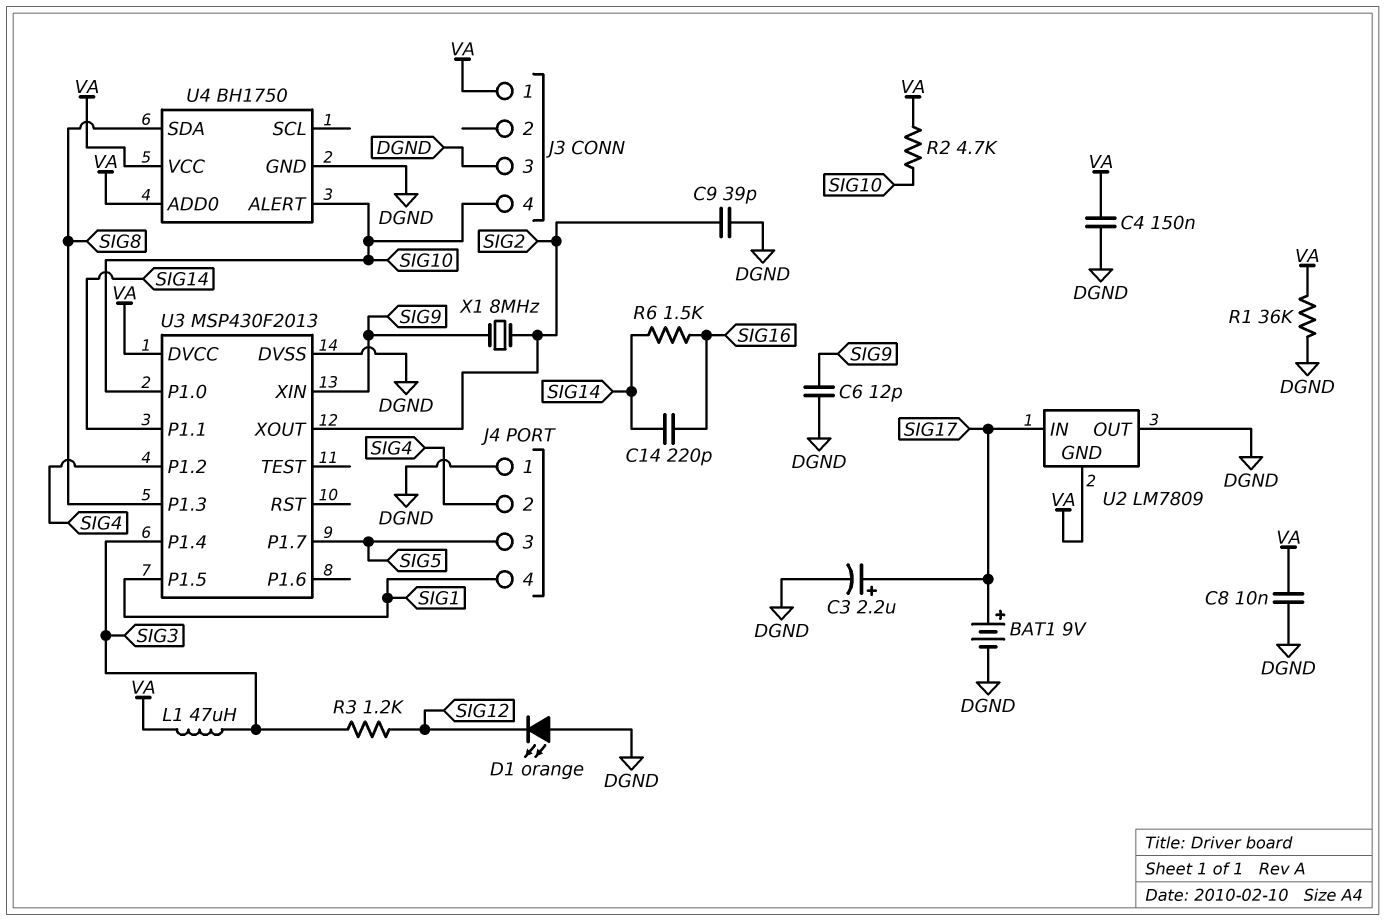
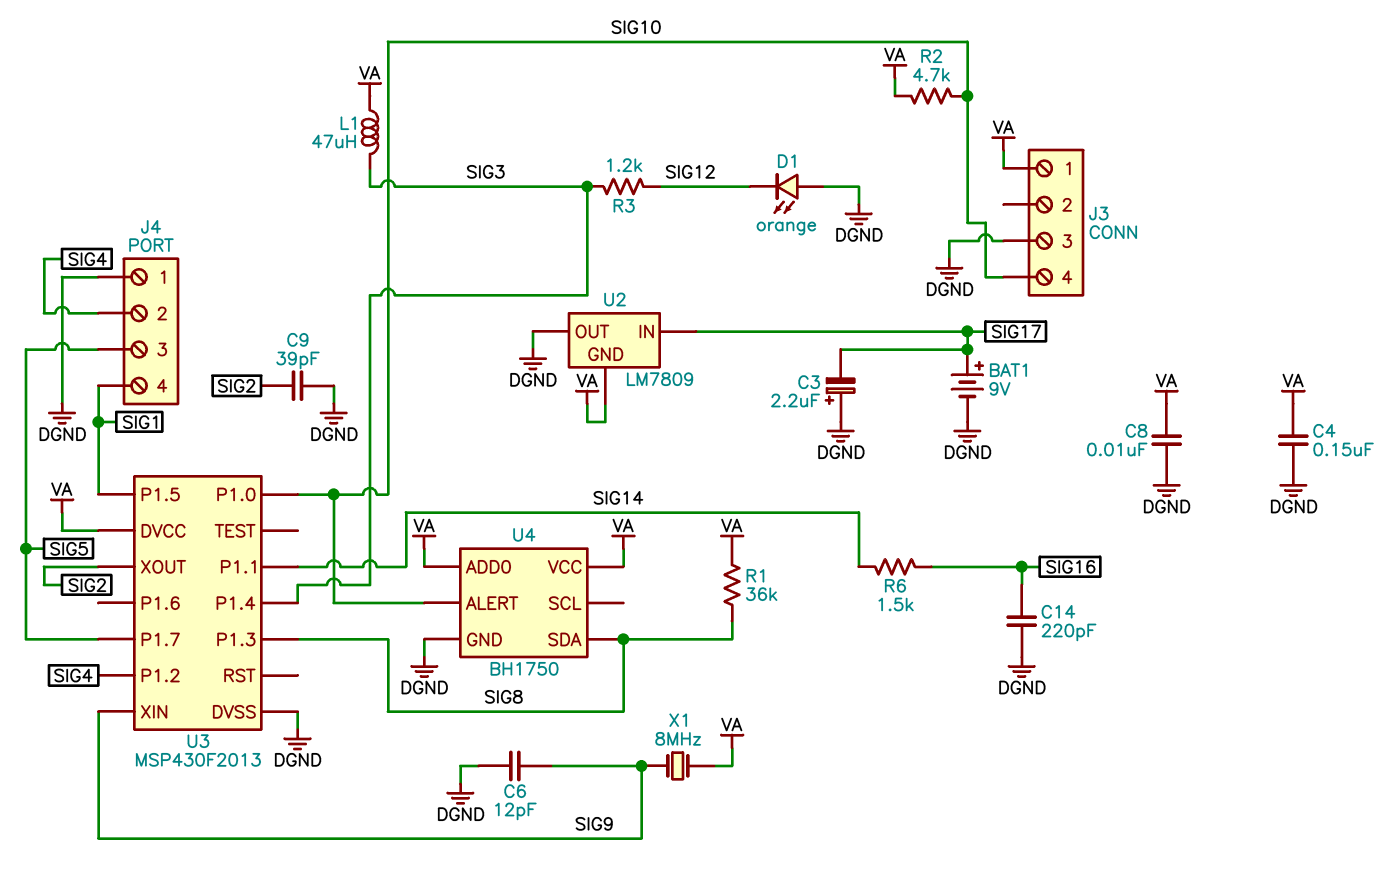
C3: 2.2uF (plus SIG17, minus DGND) -> 2.2uF (plus DGND, minus SIG17)
C14: 220pF (SIG14, SIG16) -> 220pF (DGND, SIG16)
R1: 36k (DGND, VA) -> 36k (SIG8, VA)
X1: 8MHz (SIG2, SIG9) -> 8MHz (SIG9, VA)

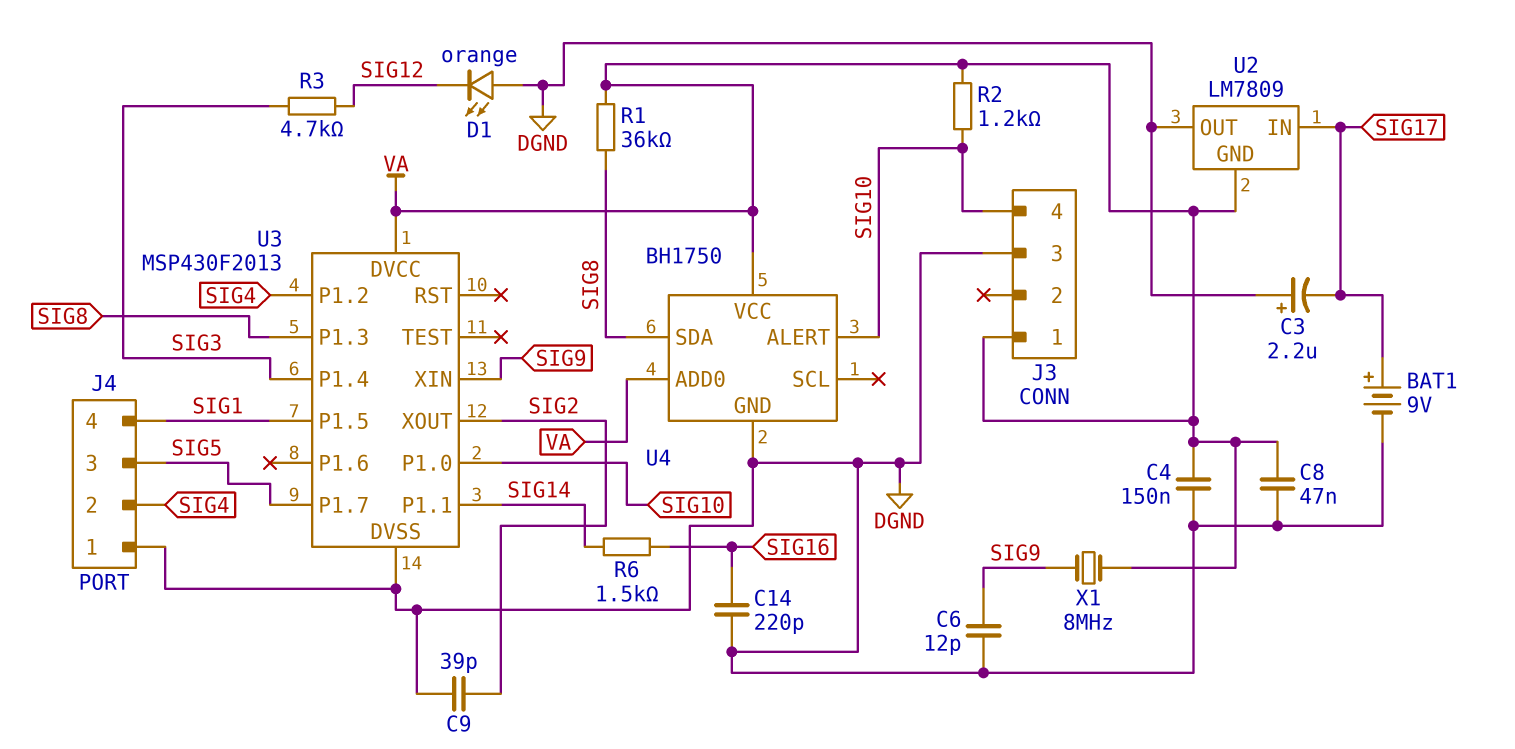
C8: 10nF (DGND, VA) -> 47nF (DGND, VA)
L1: 47uH (SIG3, VA) -> none
R2: 4.7k (SIG10, VA) -> 1.2k (SIG10, VA)
R3: 1.2k (SIG3, SIG12) -> 4.7k (SIG3, SIG12)

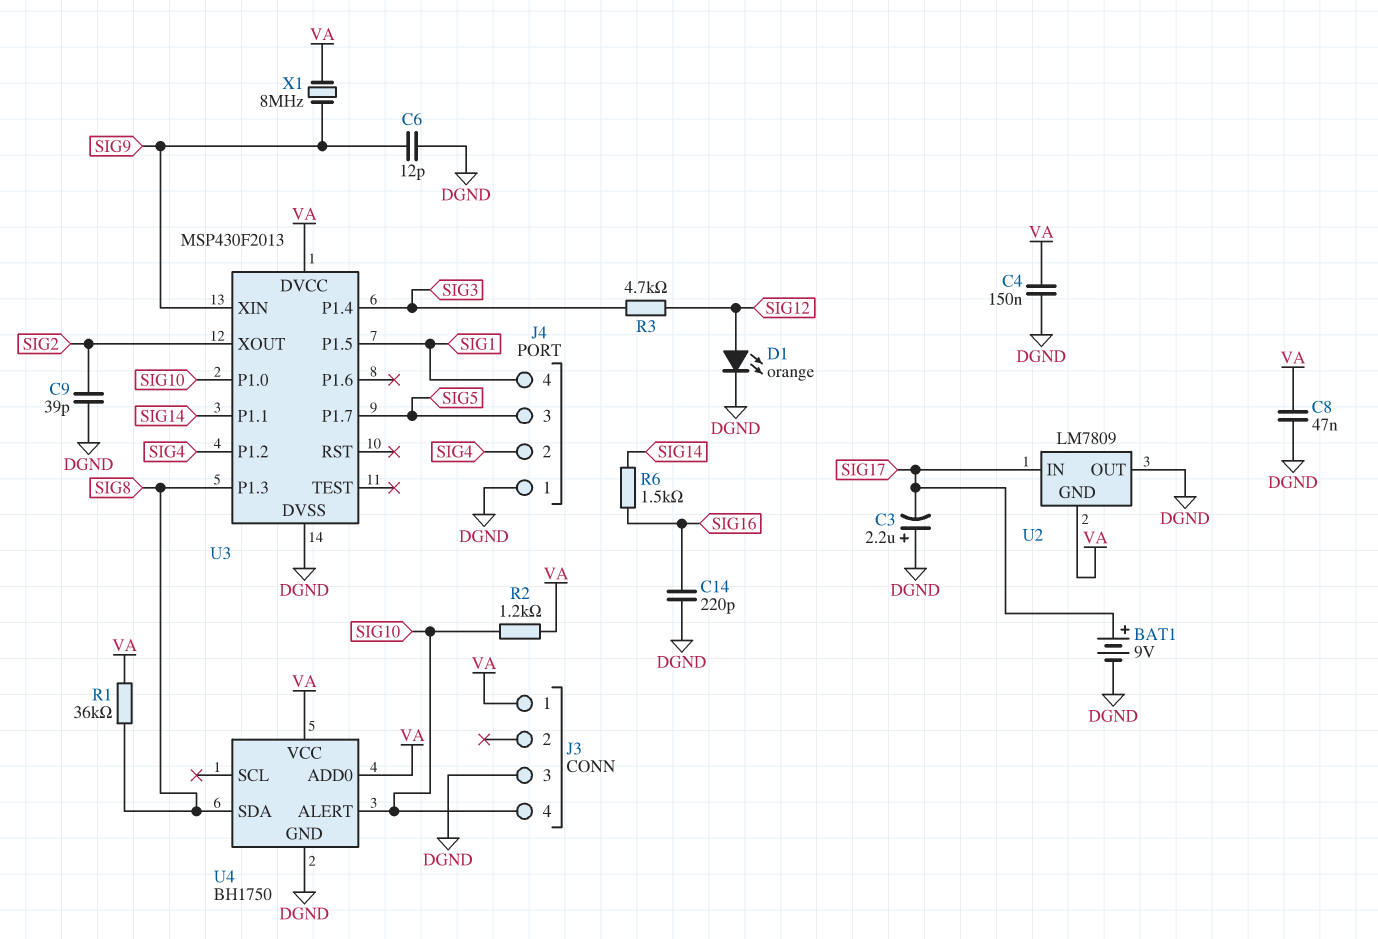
D1: LED orange (A DGND, K SIG12) -> LED orange (A SIG12, K DGND)

